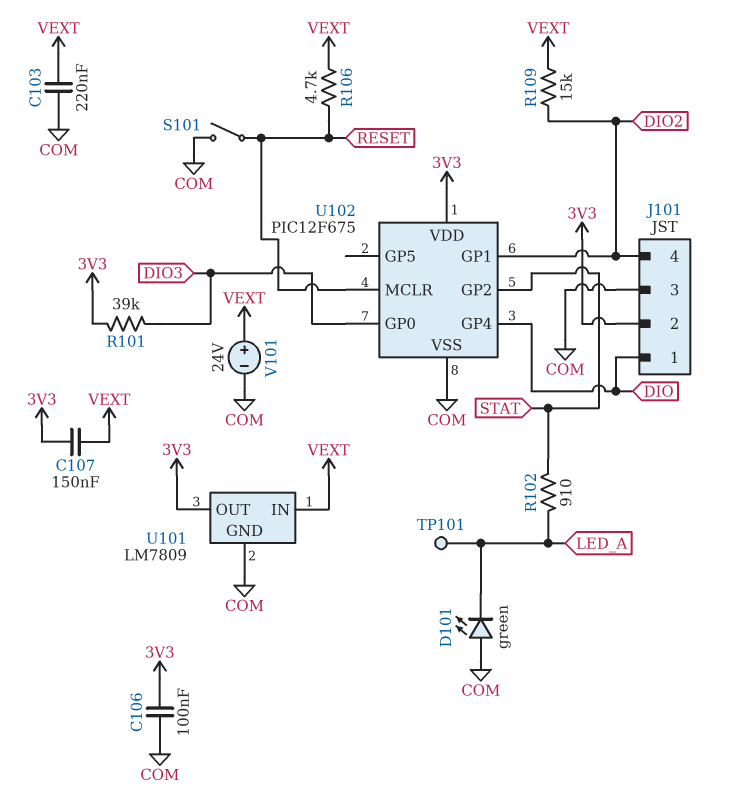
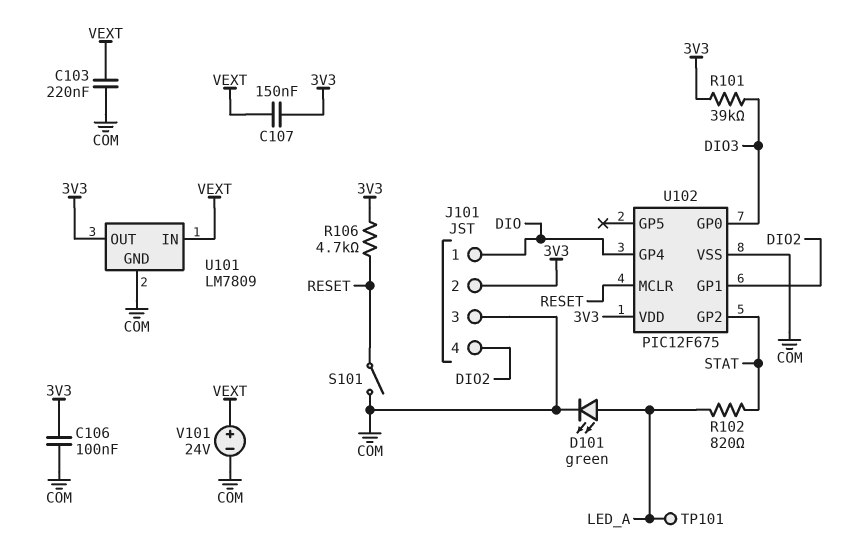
D101: LED green (A COM, K LED_A) -> LED green (A LED_A, K COM)
R102: 910 (LED_A, STAT) -> 820 (LED_A, STAT)
R106: 4.7k (RESET, VEXT) -> 4.7k (3V3, RESET)
R109: 15k (DIO2, VEXT) -> none

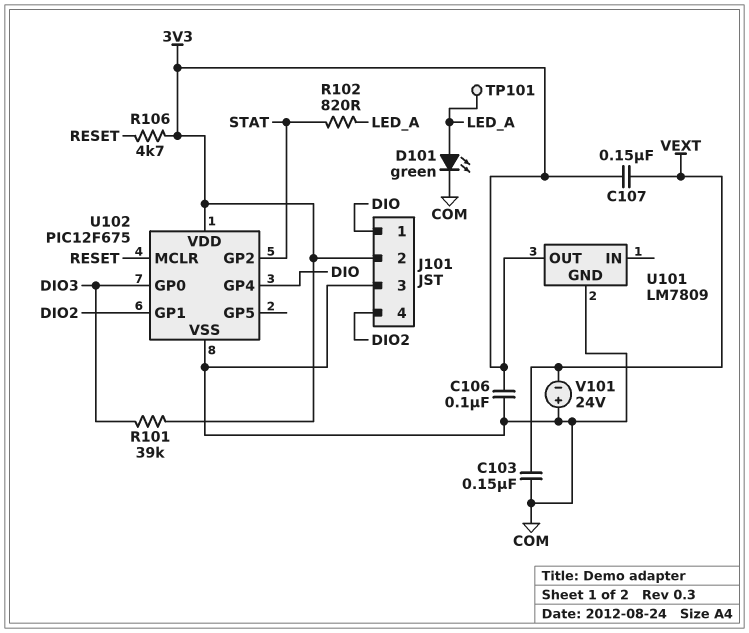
C103: 220nF (COM, VEXT) -> 150nF (COM, VEXT)
S101: switch (COM, RESET) -> none
U101 pin IN: VEXT -> none
V101: 24V (plus VEXT, minus COM) -> 24V (plus COM, minus VEXT)

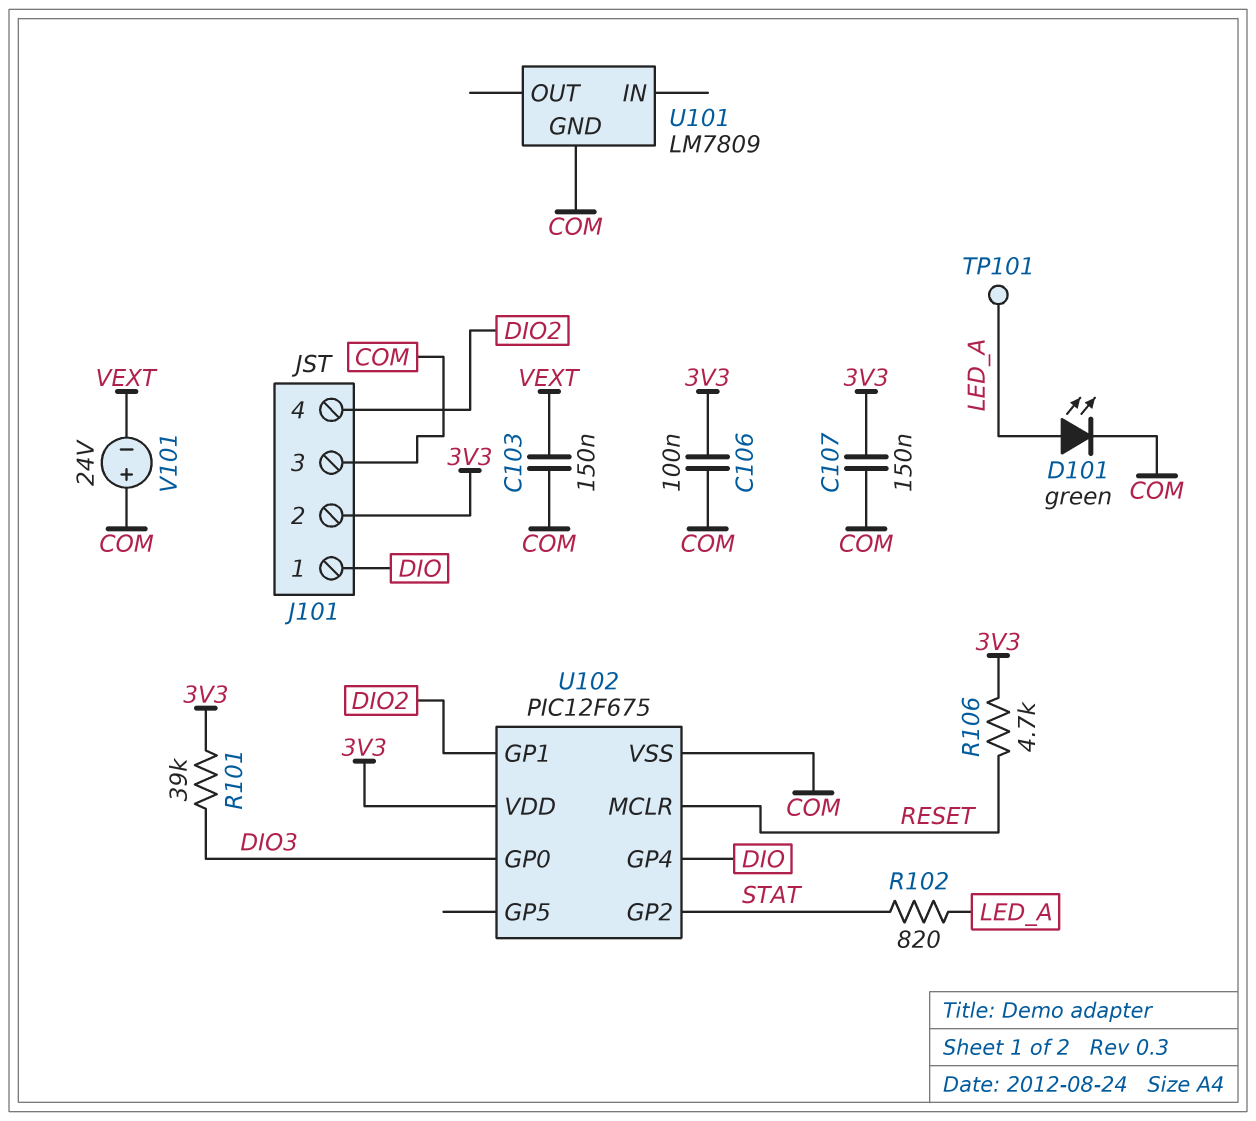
C107: 150nF (3V3, VEXT) -> 150nF (3V3, COM)
U101 pin OUT: 3V3 -> none

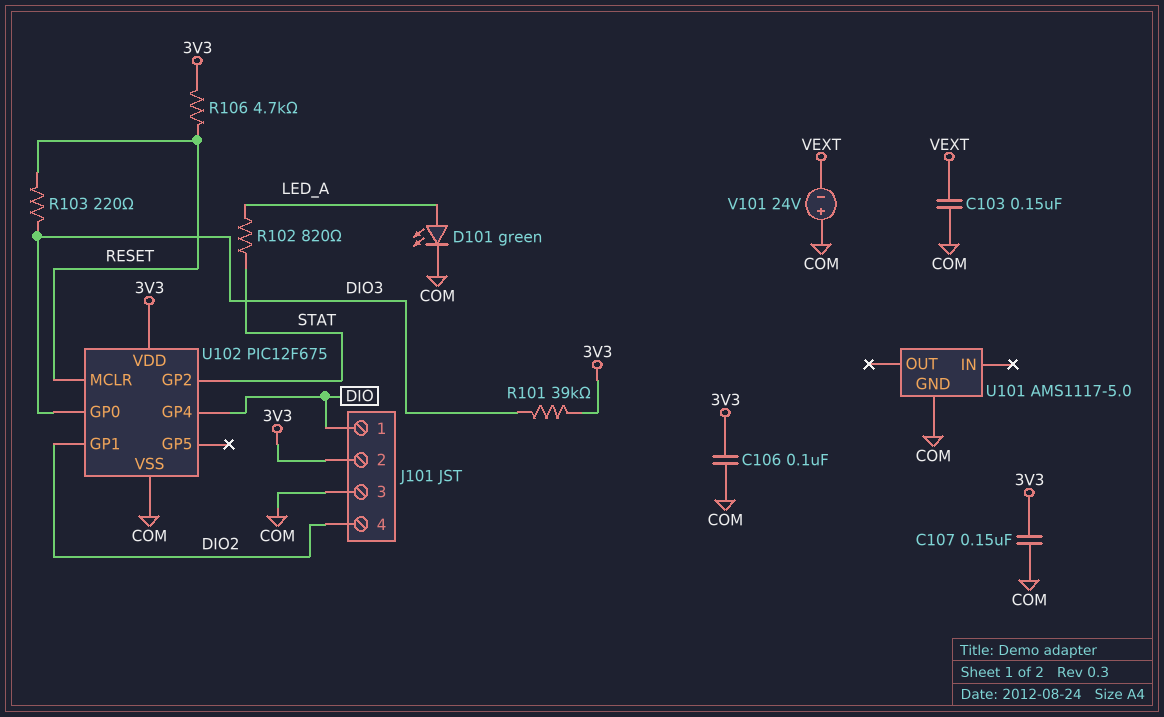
R103: none -> 220 (DIO3, RESET)
TP101: test point (LED_A) -> none
U101: LM7809 -> AMS1117-5.0

